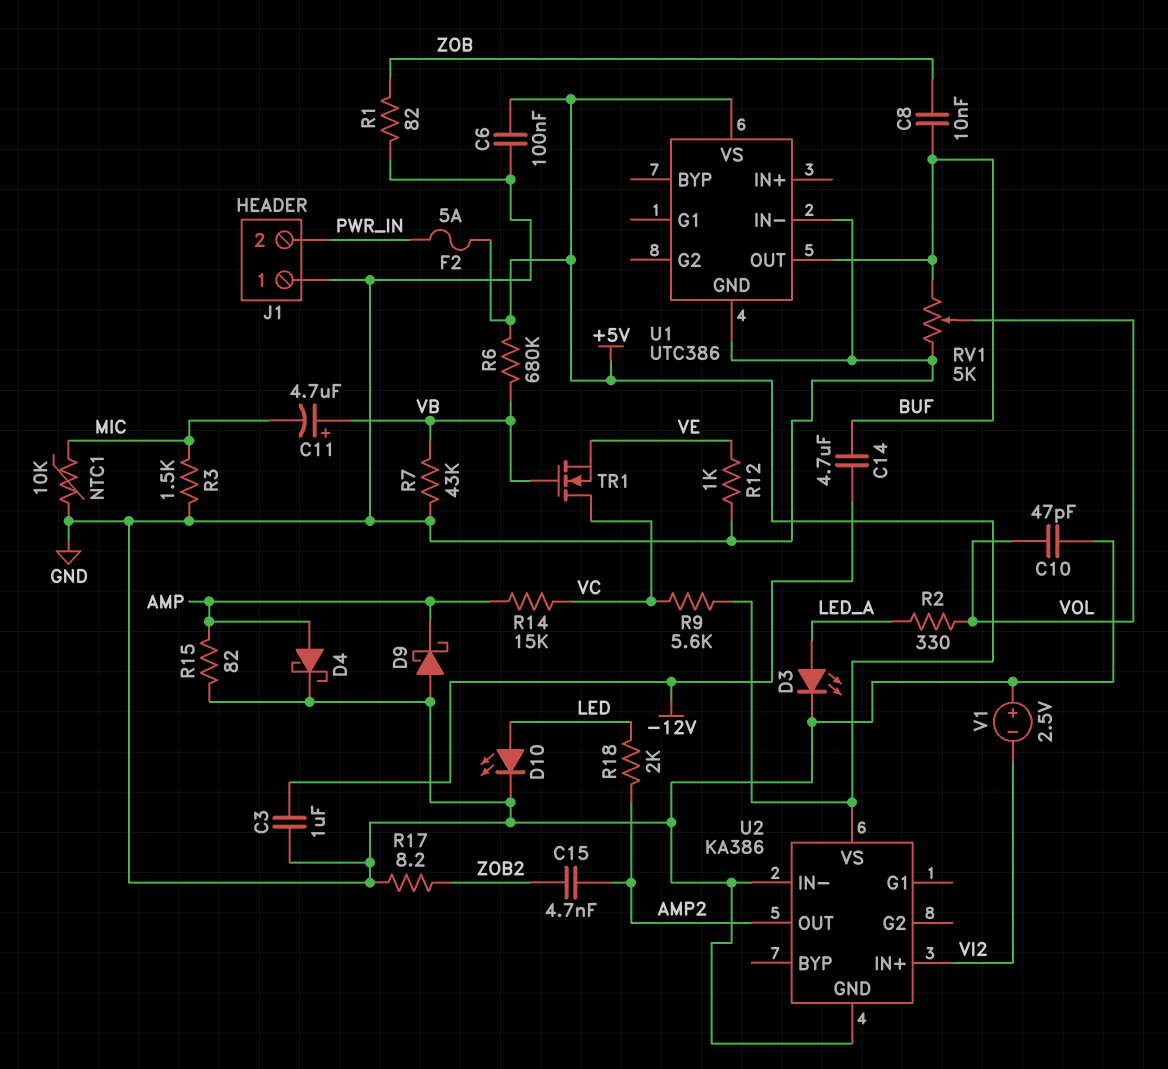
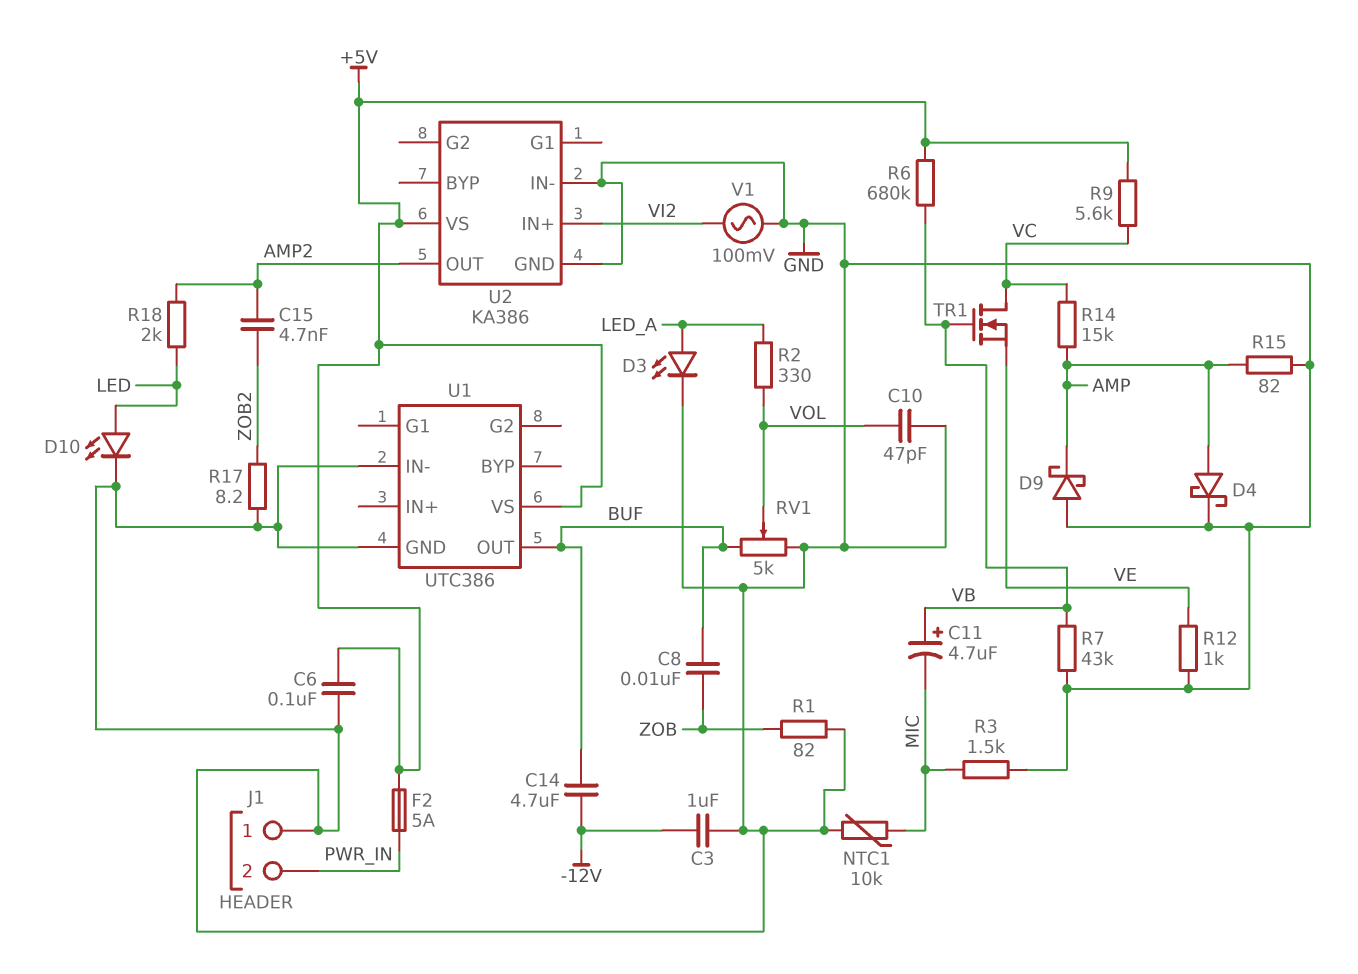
V1: 2.5V (plus GND, minus VI2) -> AC 100mV (GND, VI2)

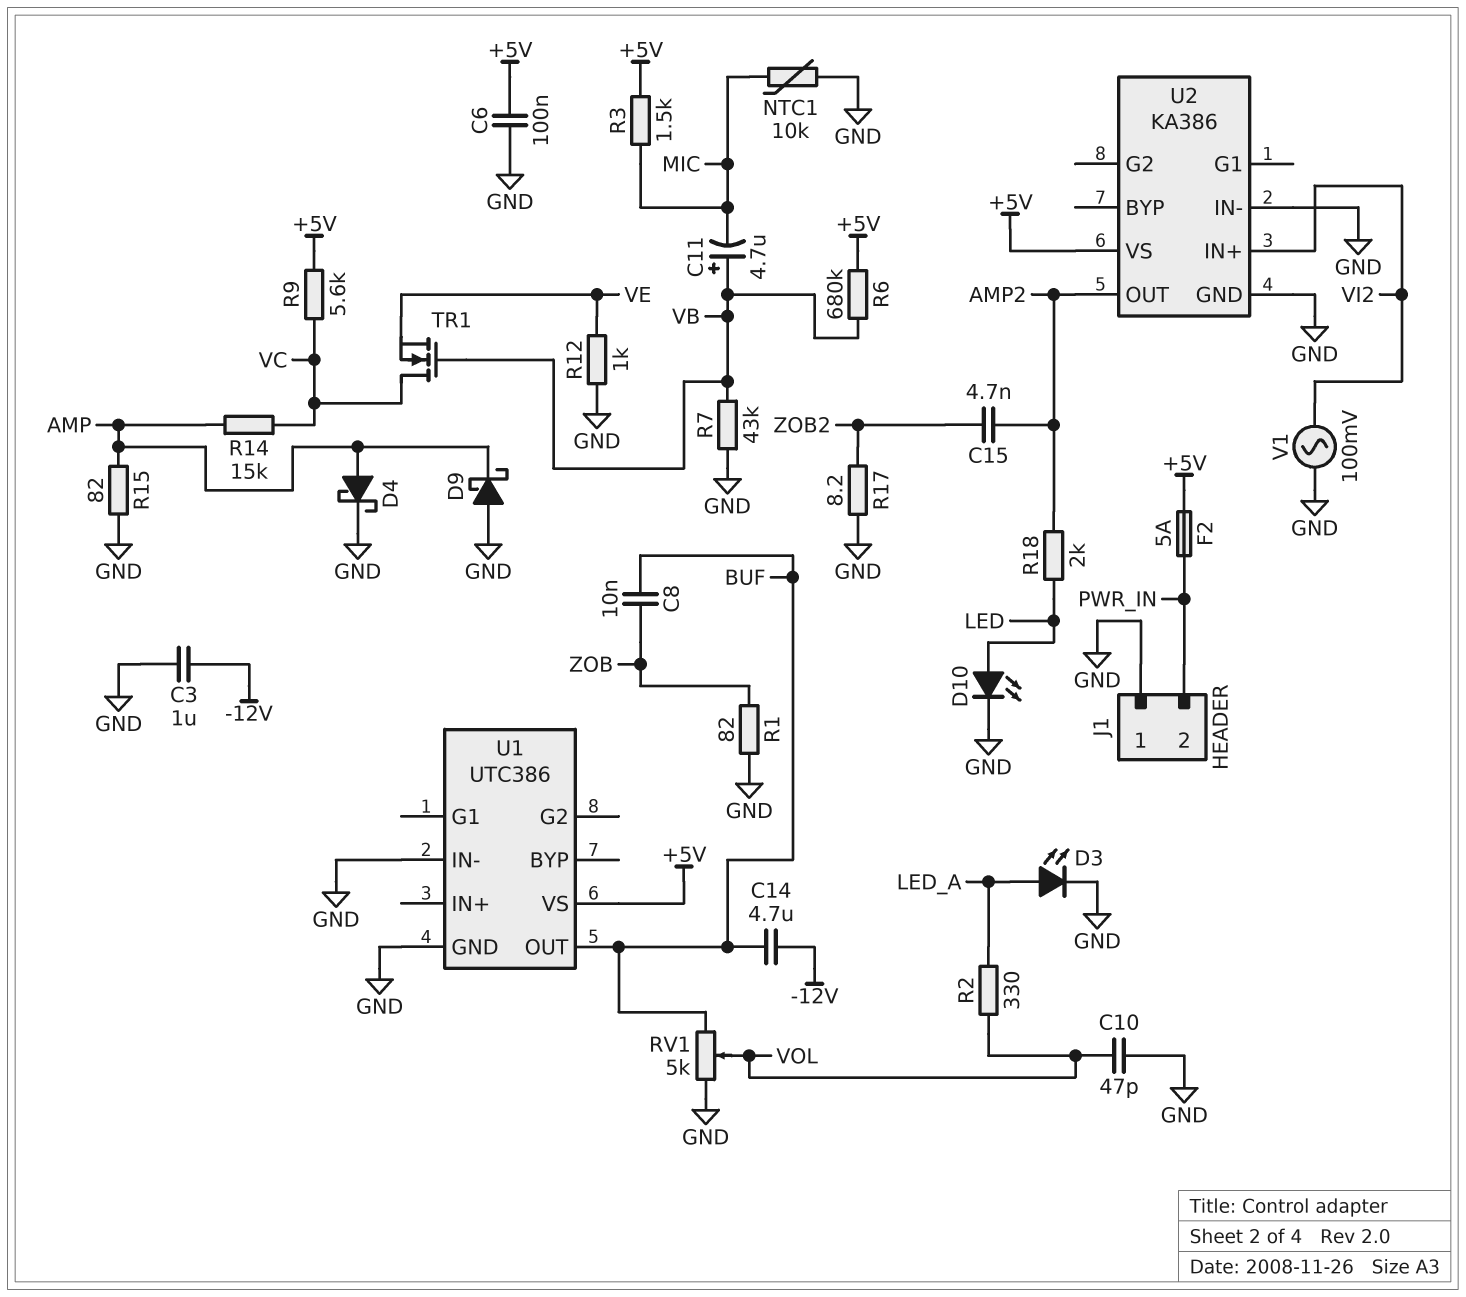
R3: 1.5k (GND, MIC) -> 1.5k (+5V, MIC)

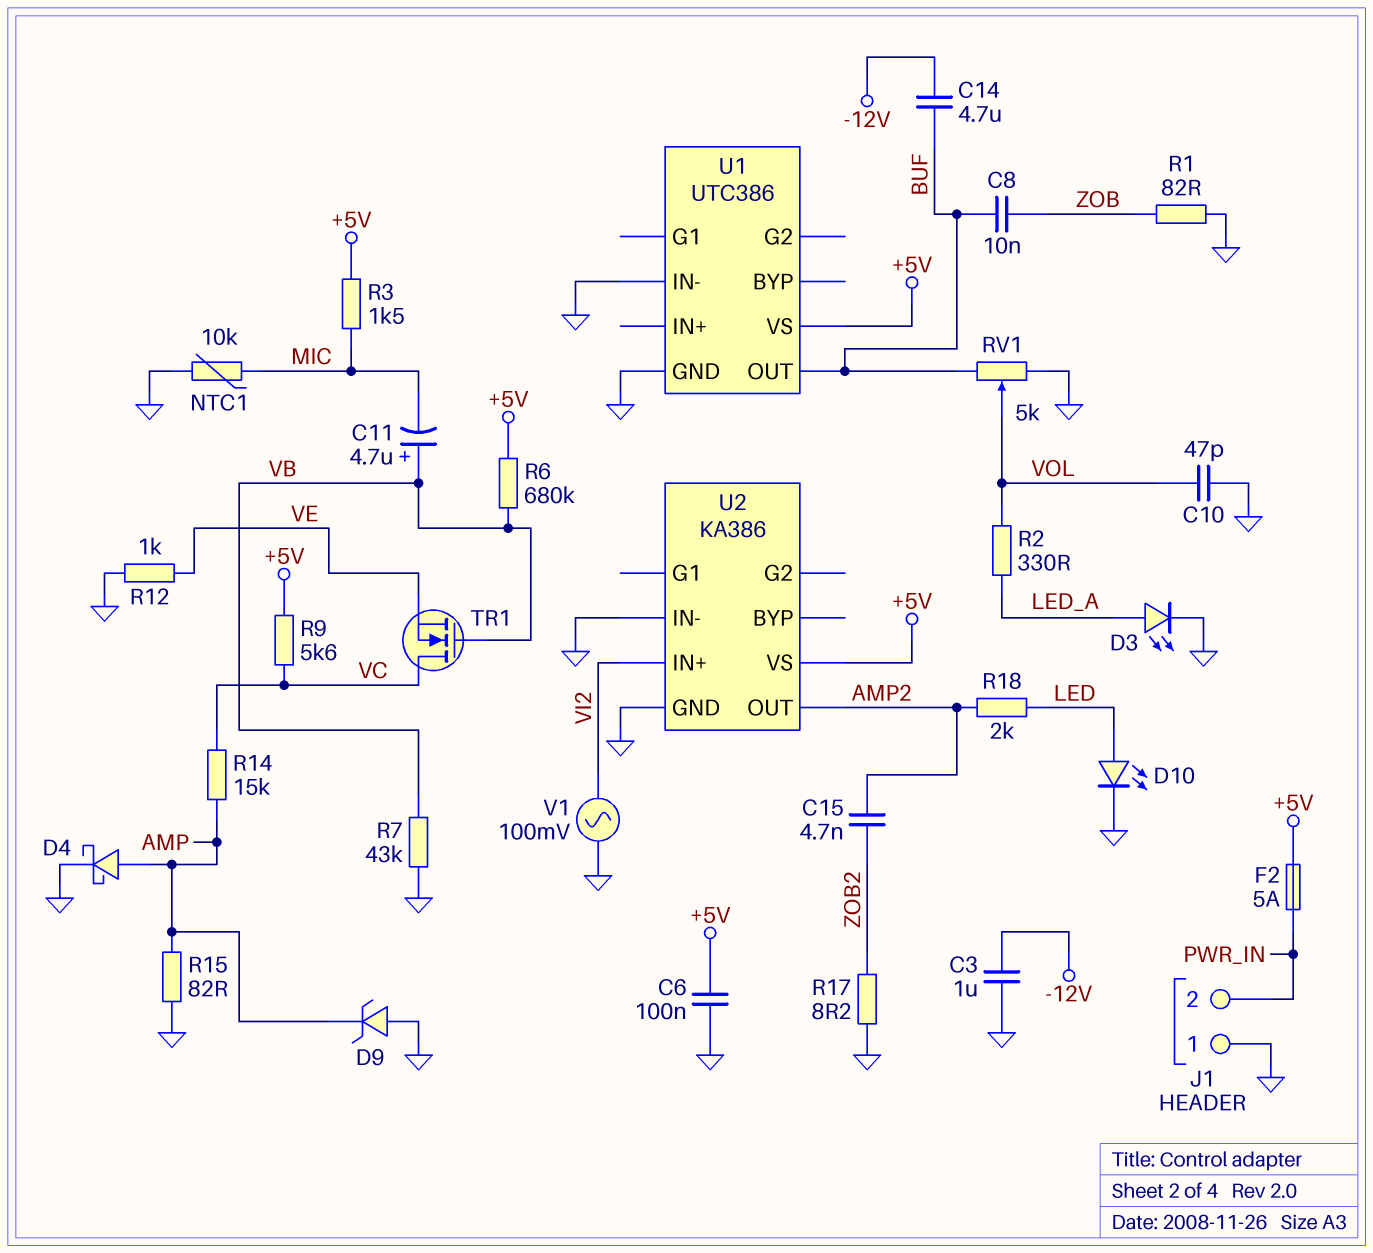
D9: schottky (A GND, K AMP) -> zener (A GND, K AMP)

